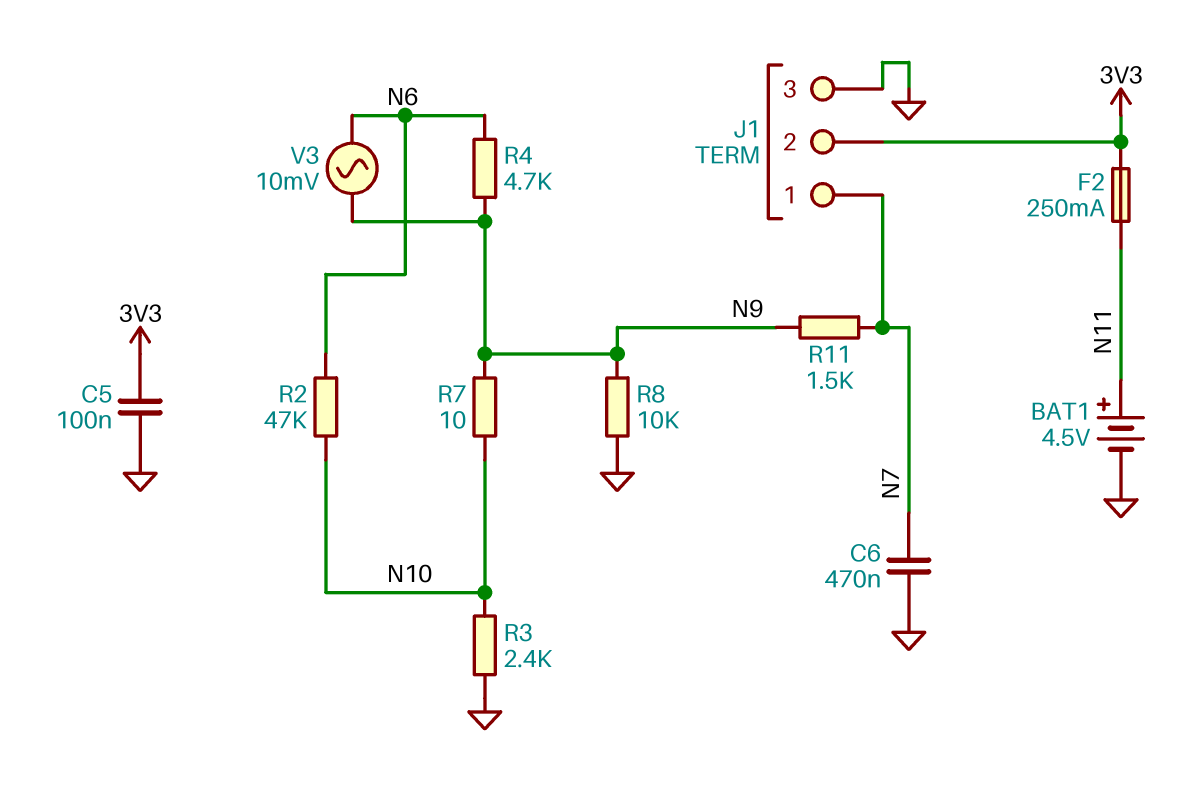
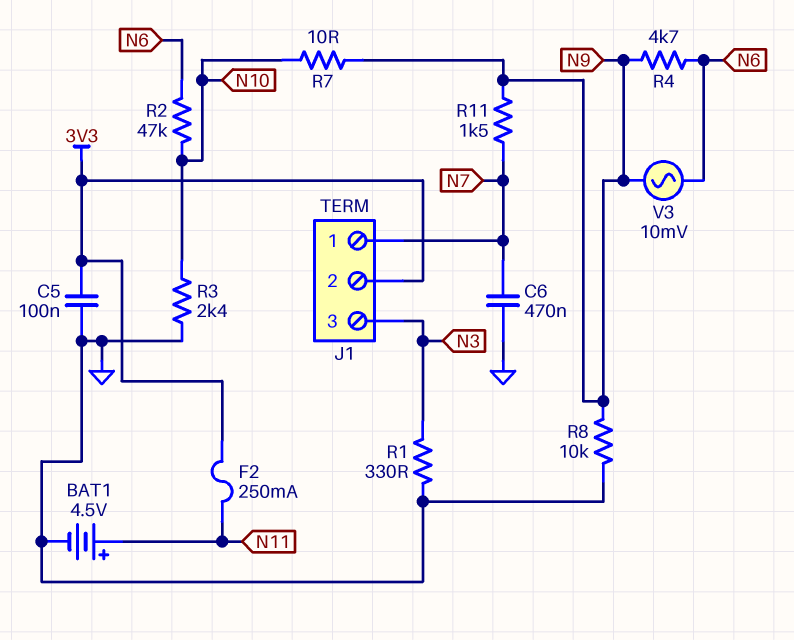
J1 pin 3: GND -> N3
R1: none -> 330 (GND, N3)

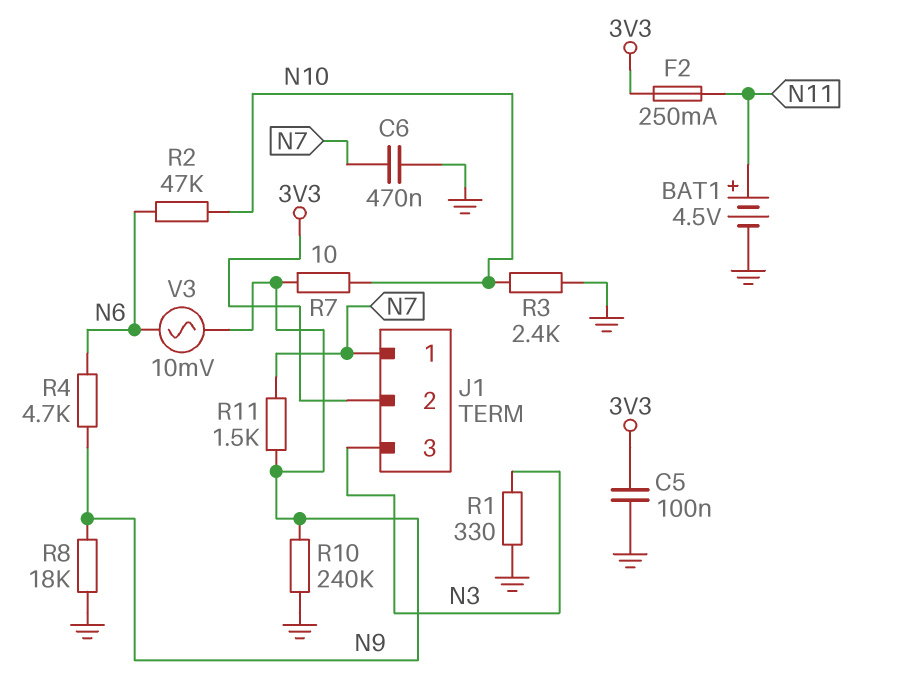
R8: 10k (GND, N9) -> 18k (GND, N9)
R10: none -> 240k (GND, N9)

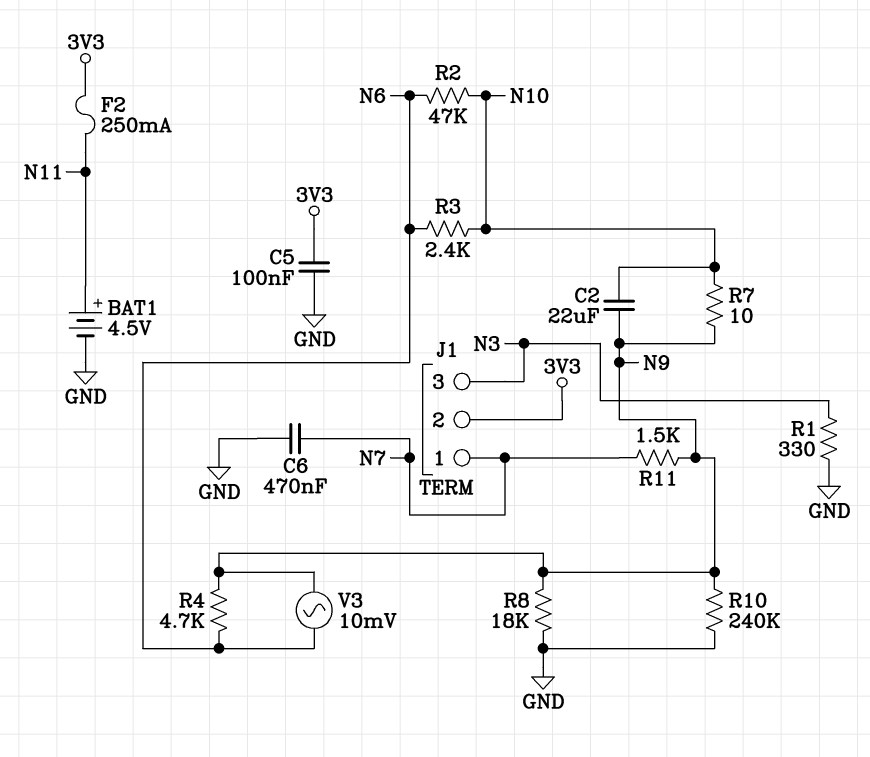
C2: none -> 22uF (N9, N10)
R3: 2.4k (GND, N10) -> 2.4k (N6, N10)

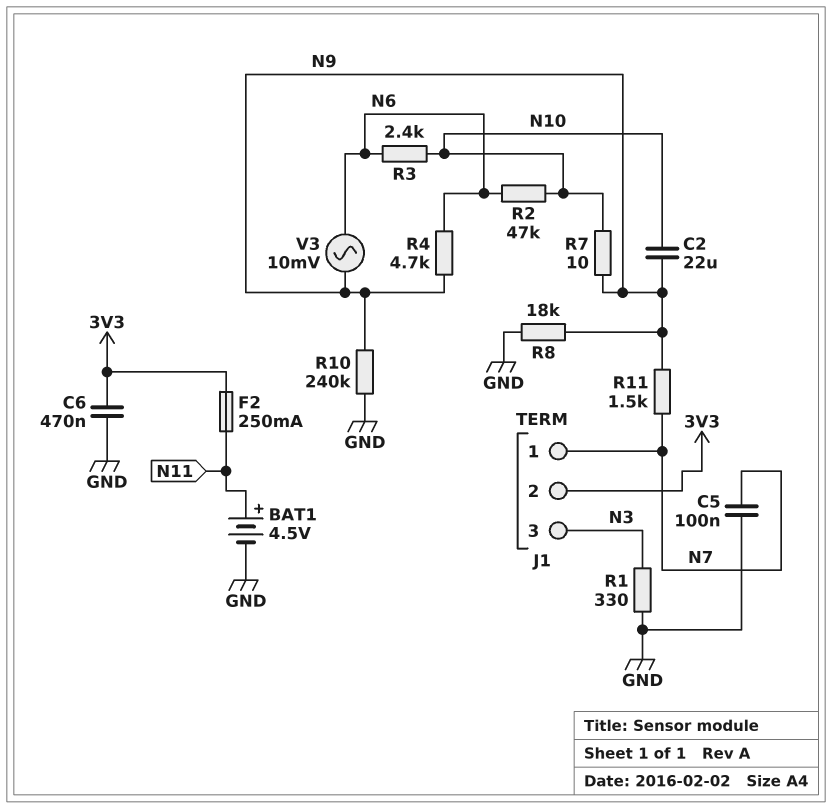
C5: 100nF (3V3, GND) -> 100nF (GND, N7)
C6: 470nF (GND, N7) -> 470nF (3V3, GND)

